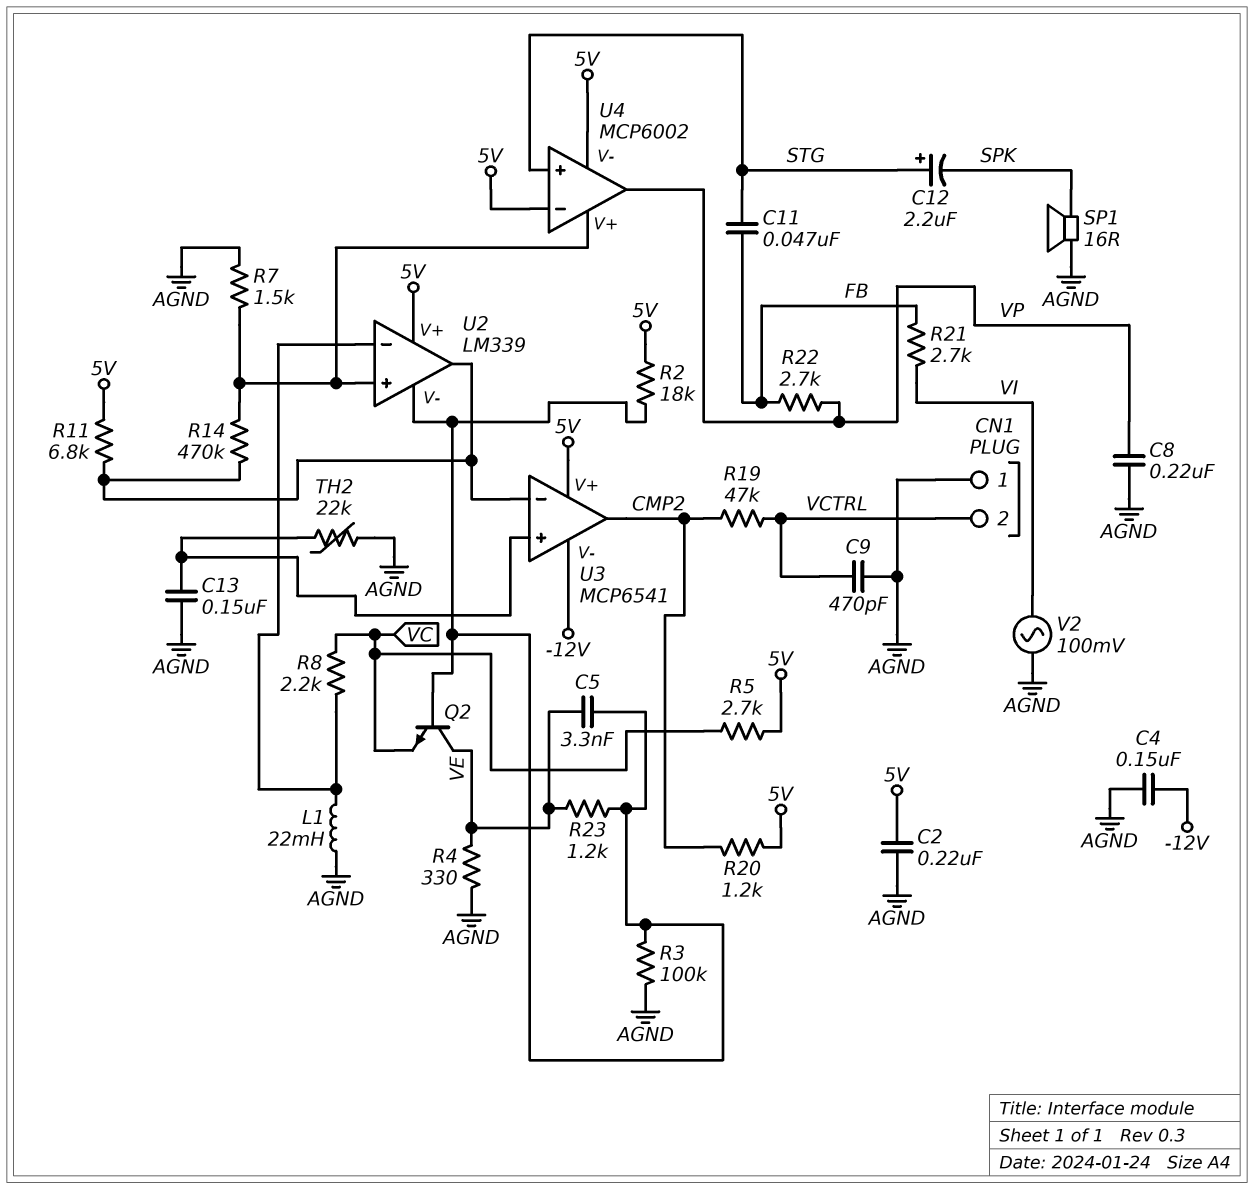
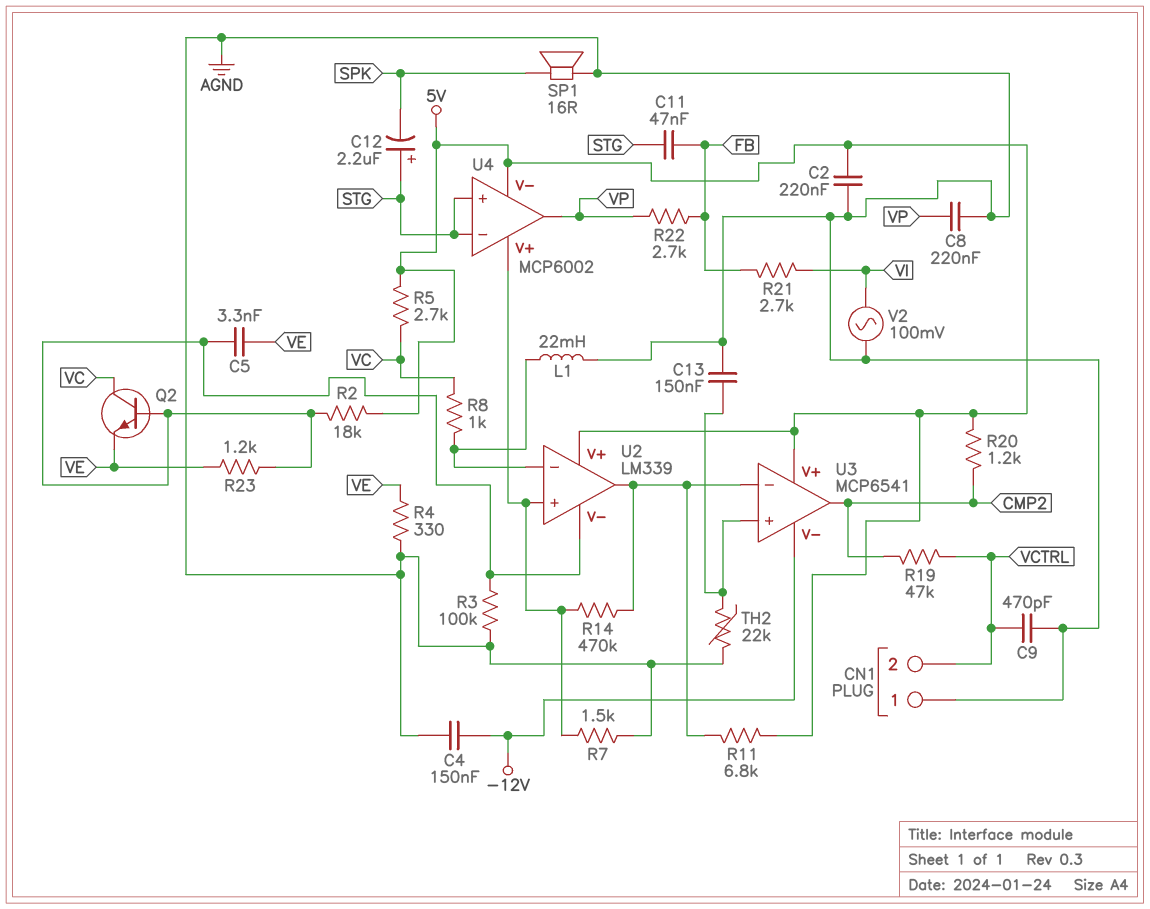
Q2: NPN (B U2/V-, C VE, E VC) -> NPN (B U2/V-, C VC, E VE)
R8: 2.2k (U2/in-, VC) -> 1k (U2/in-, VC)
U4 pin in-: 5V -> STG

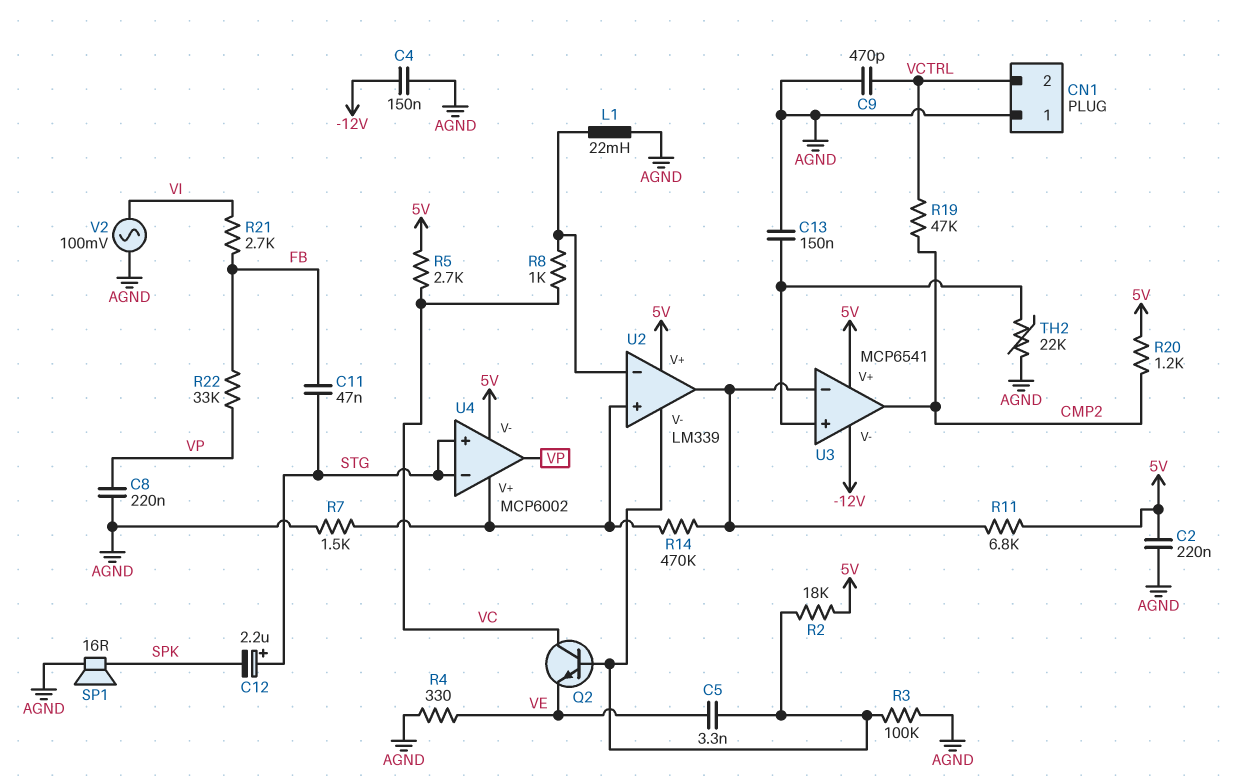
R22: 2.7k (FB, VP) -> 33k (FB, VP)
R23: 1.2k (U2/V-, VE) -> none

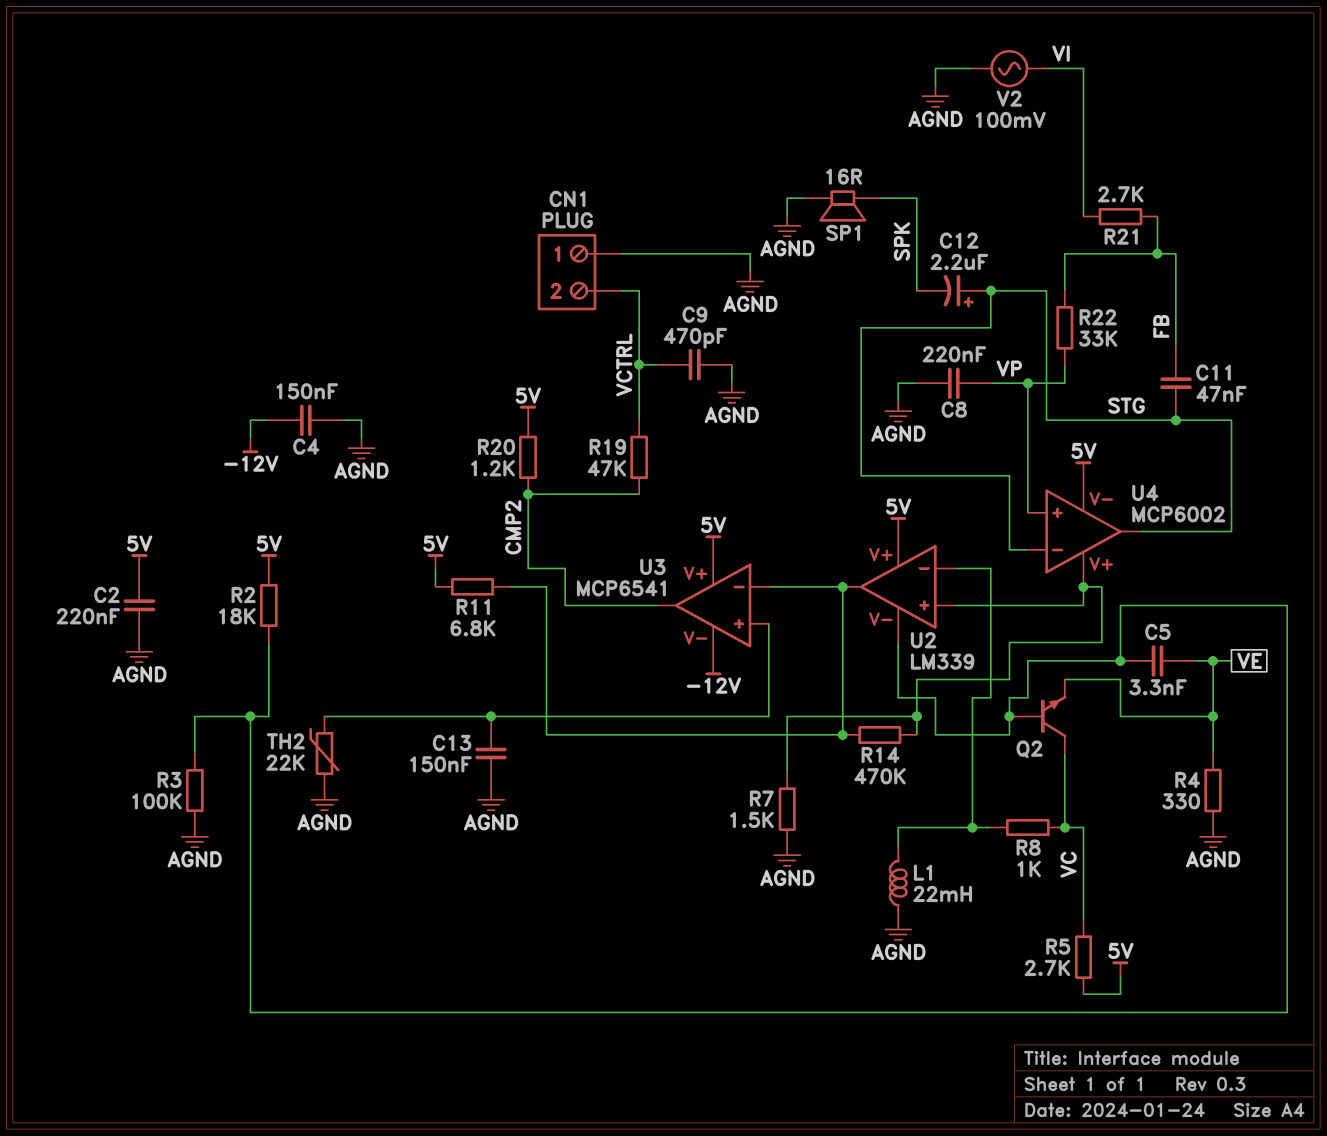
U4 pin in+: STG -> VP
U4 pin out: VP -> STG

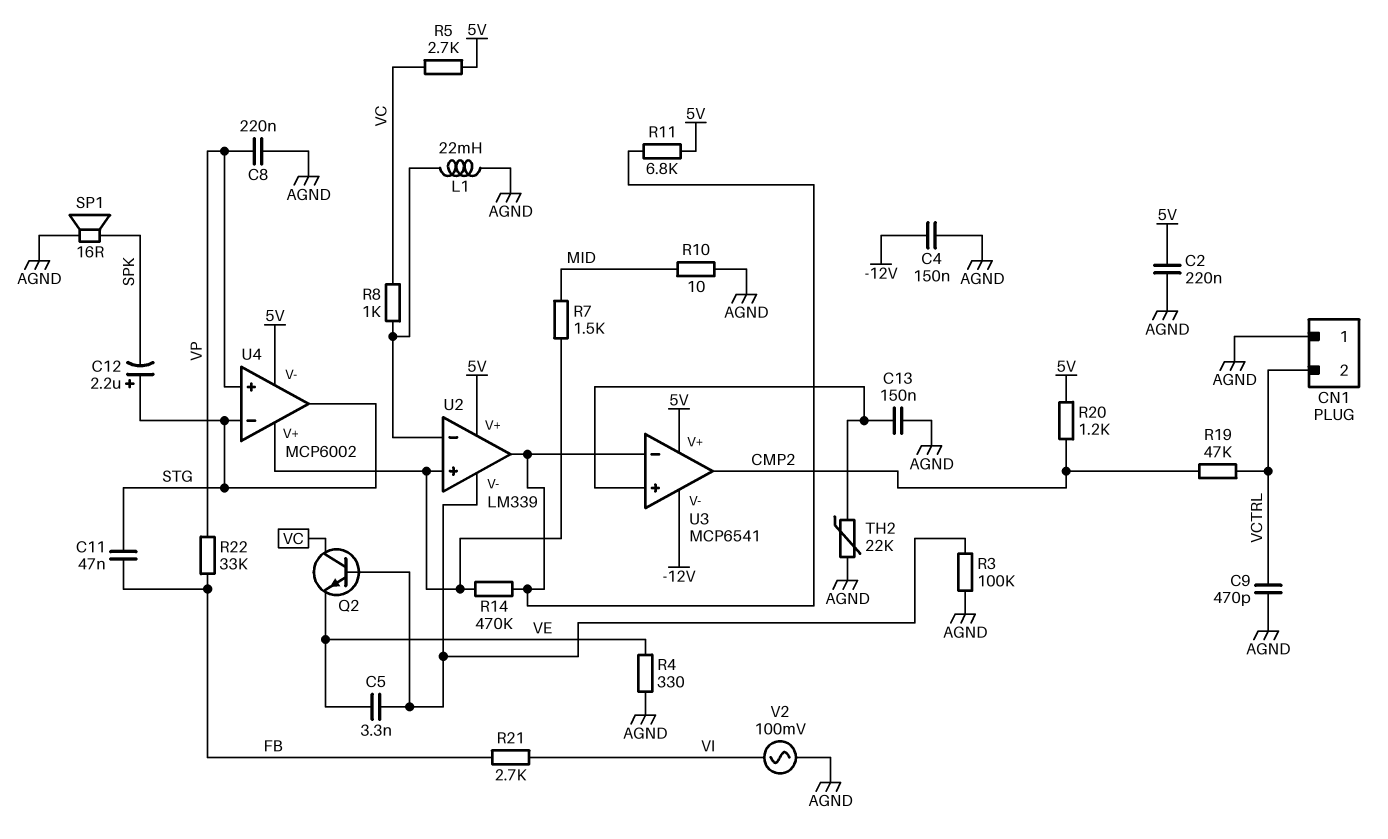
R2: 18k (5V, U2/V-) -> none
R7: 1.5k (AGND, U2/in+) -> 1.5k (MID, U2/in+)
R10: none -> 10 (AGND, MID)

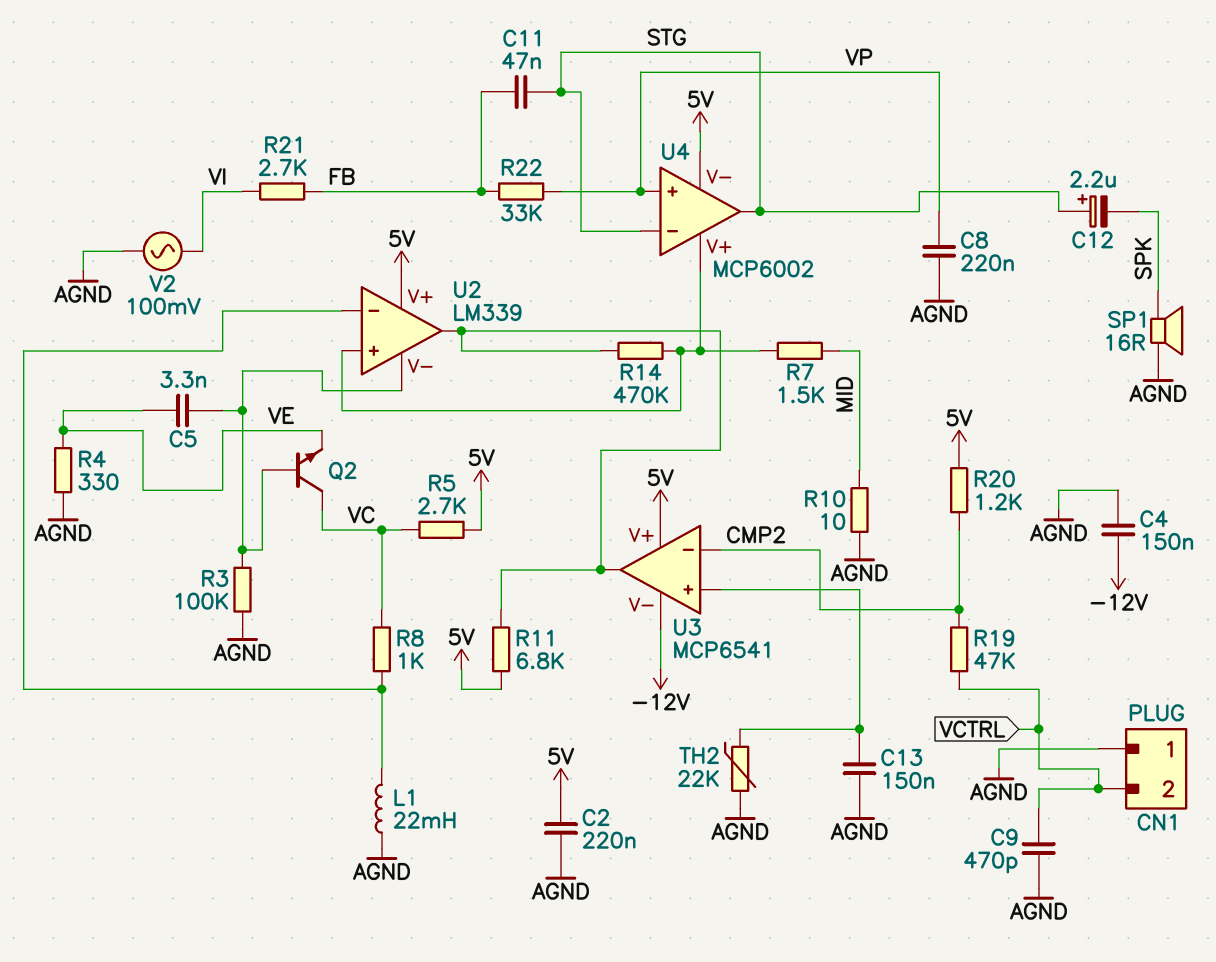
U3 pin in-: U2/out -> CMP2
U3 pin out: CMP2 -> U2/out

